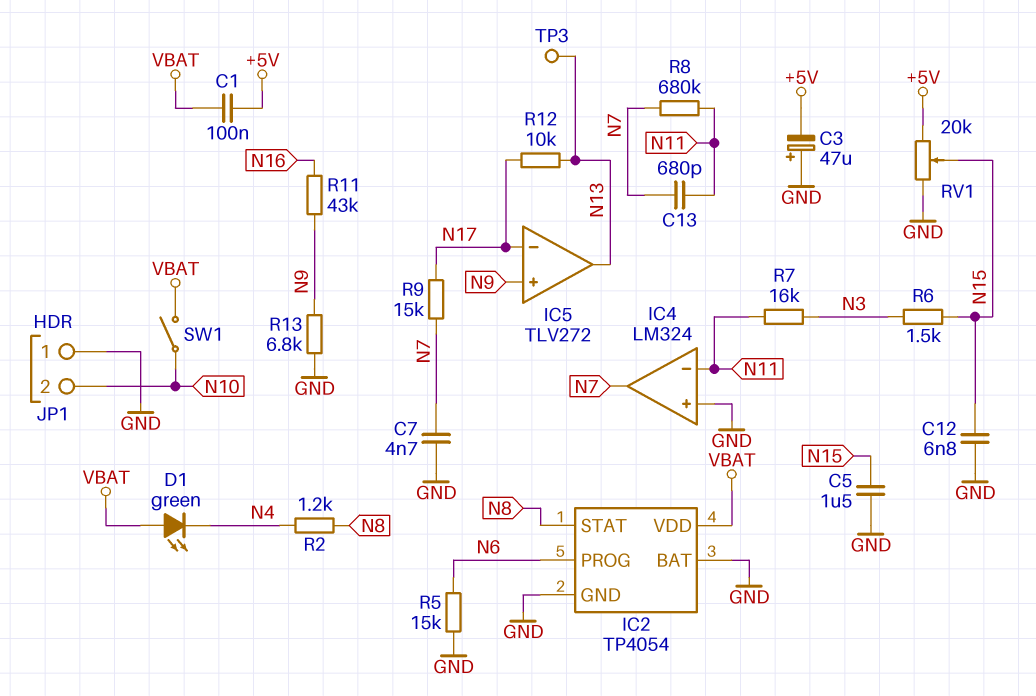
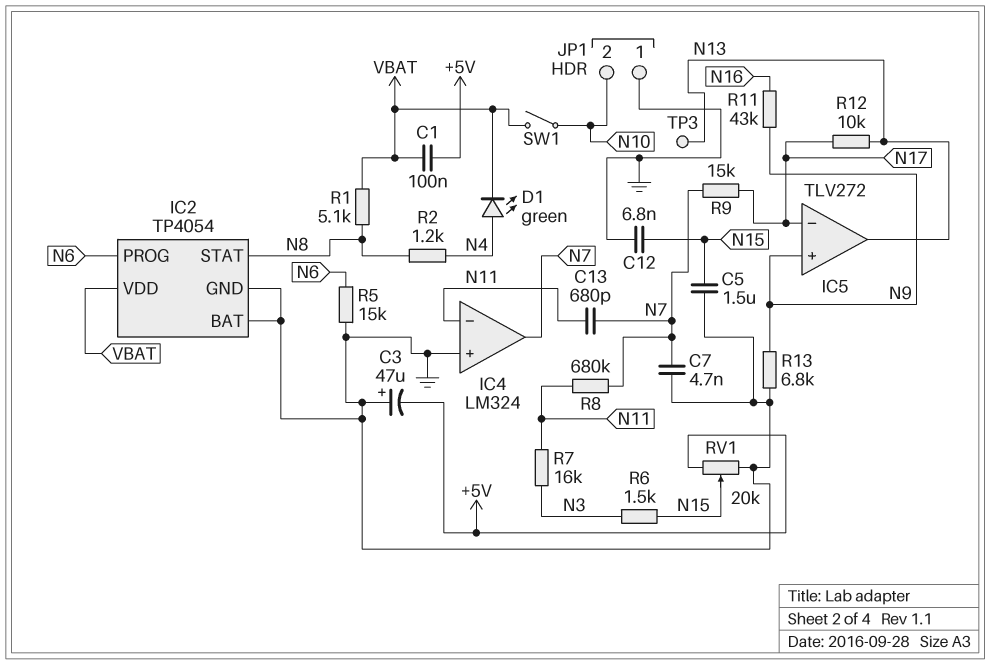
D1: LED green (A VBAT, K N4) -> LED green (A N4, K VBAT)
R1: none -> 5.1k (N8, VBAT)

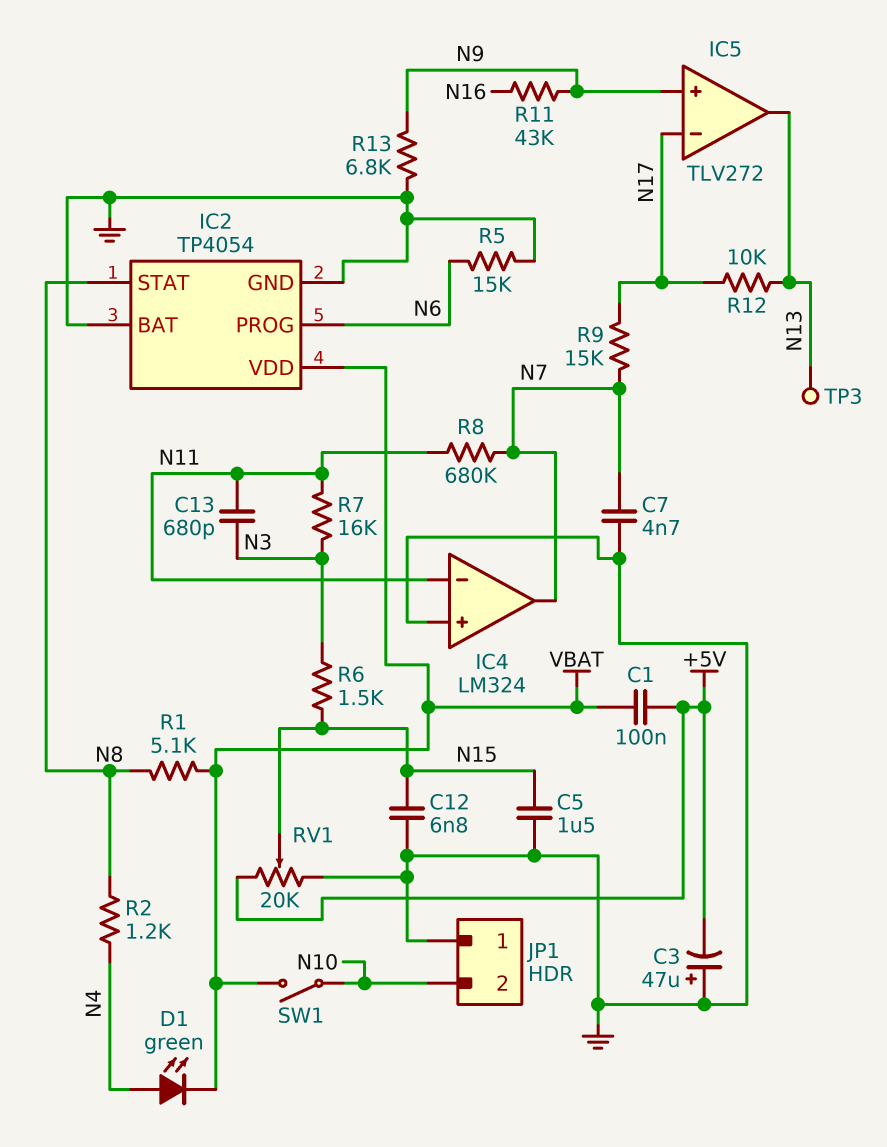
C13: 680pF (N7, N11) -> 680pF (N3, N11)

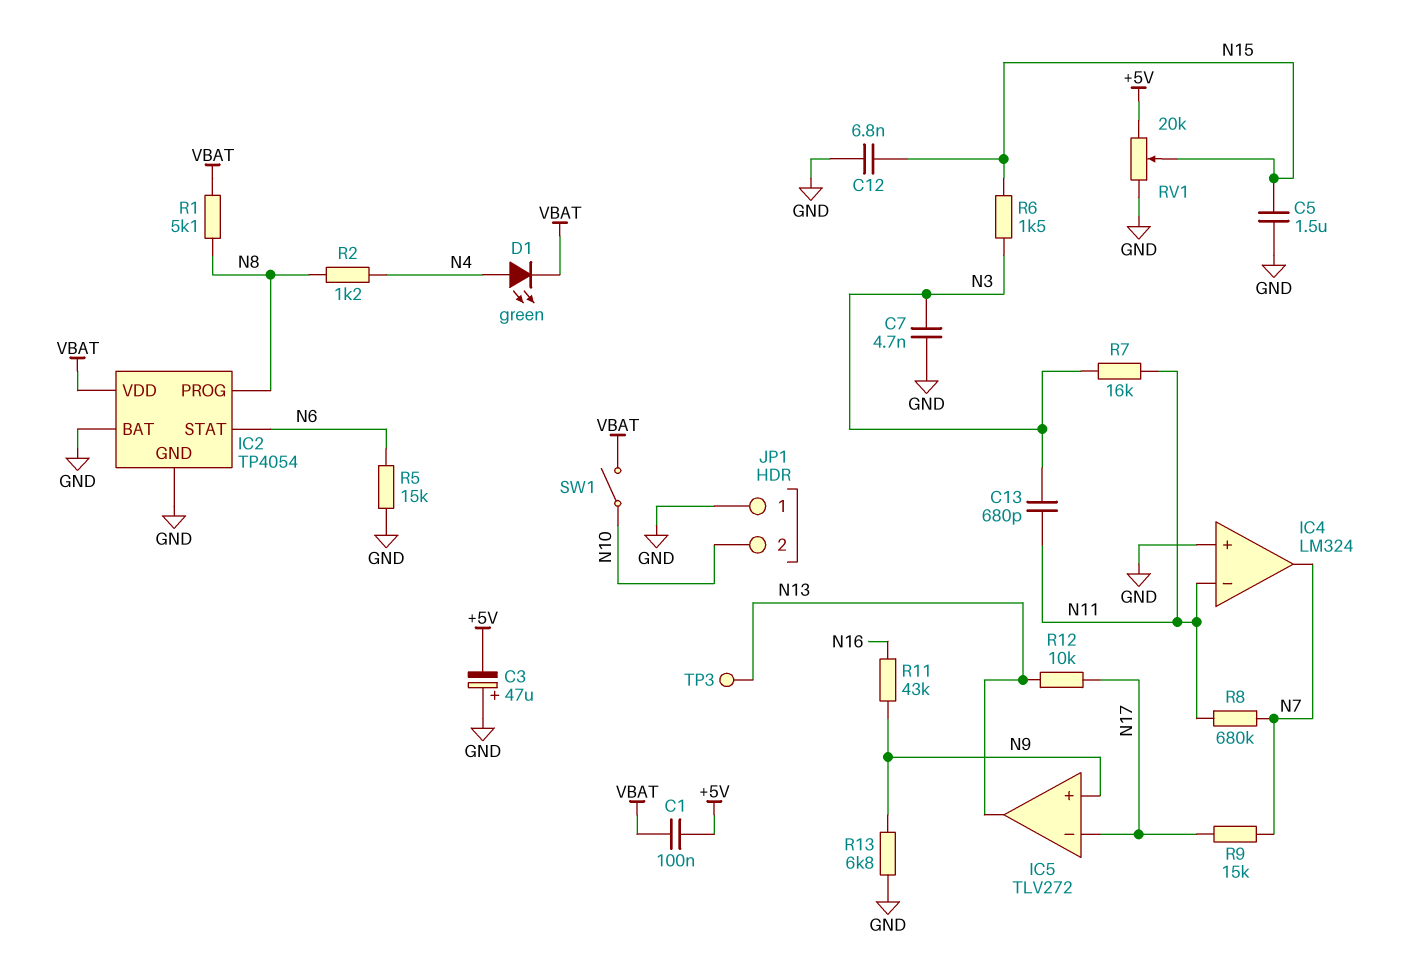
C7: 4.7nF (GND, N7) -> 4.7nF (GND, N3)
IC2 pin PROG: N6 -> N8
IC2 pin STAT: N8 -> N6

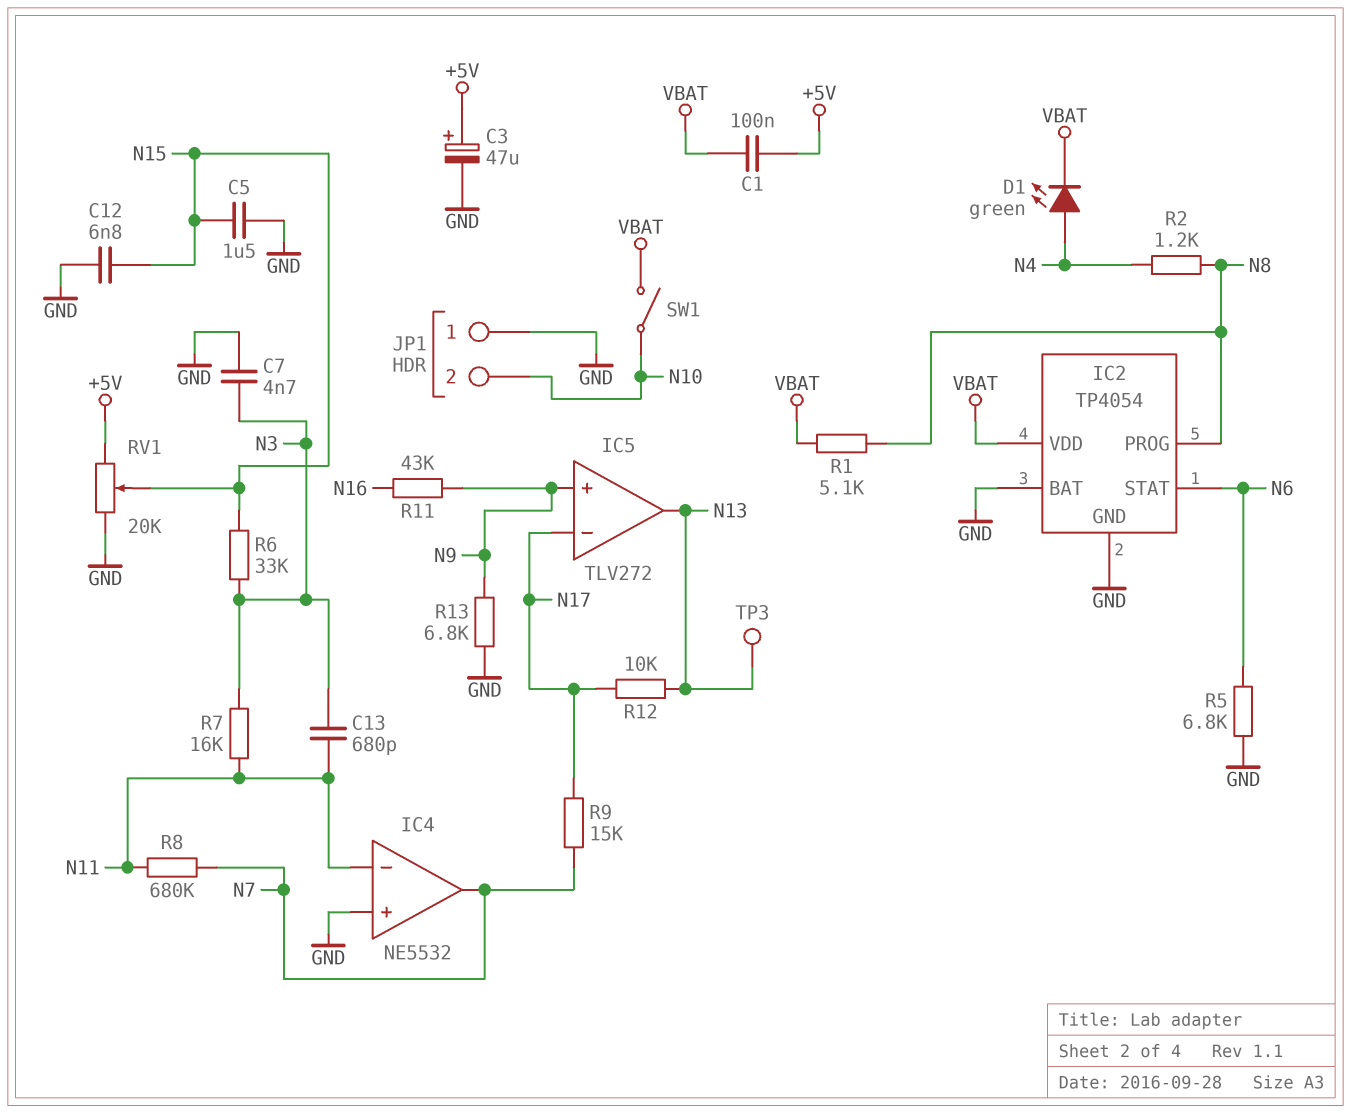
C3: 47uF (plus GND, minus +5V) -> 47uF (plus +5V, minus GND)
IC4: LM324 -> NE5532
R5: 15k (GND, N6) -> 6.8k (GND, N6)
R6: 1.5k (N3, N15) -> 33k (N3, N15)

